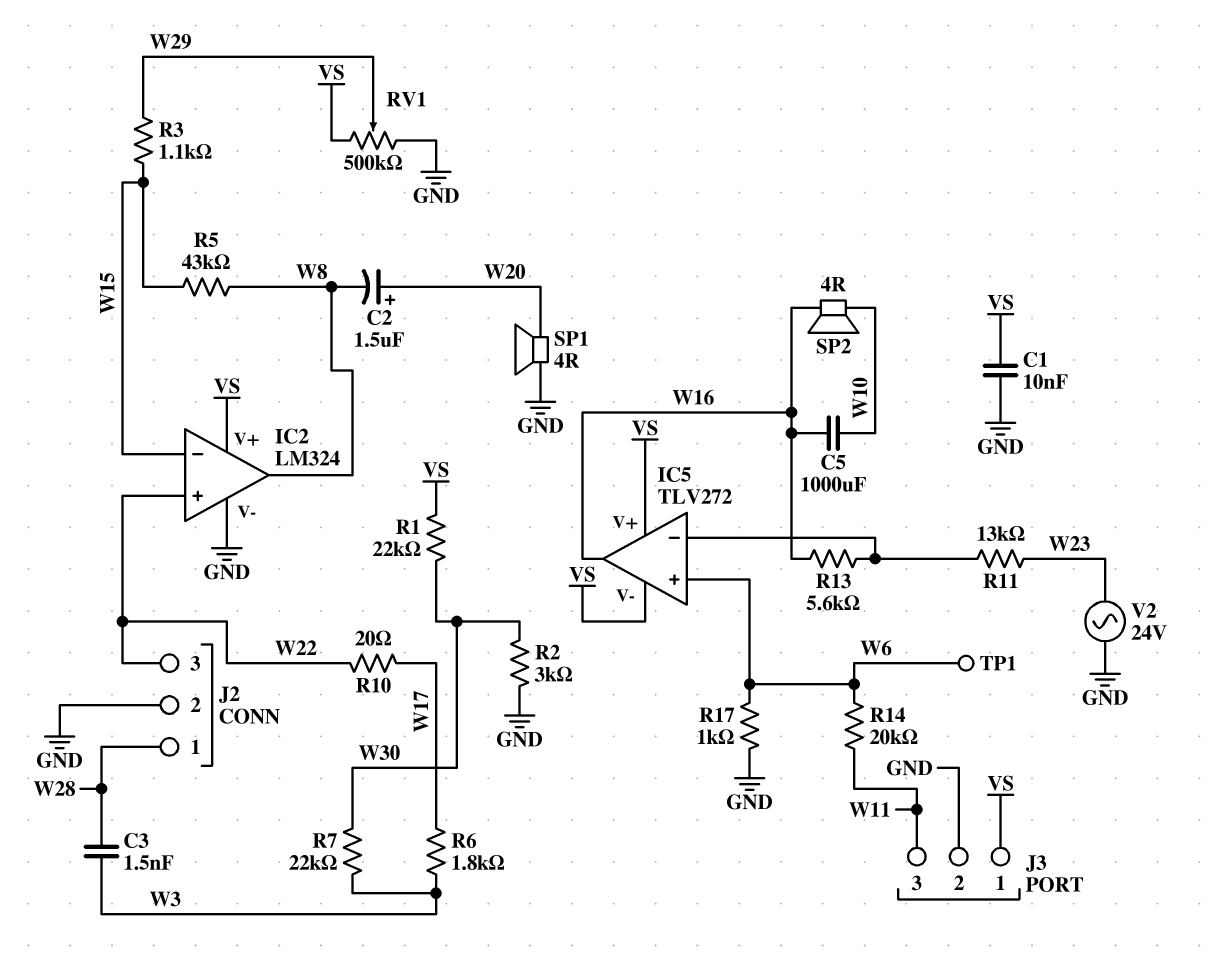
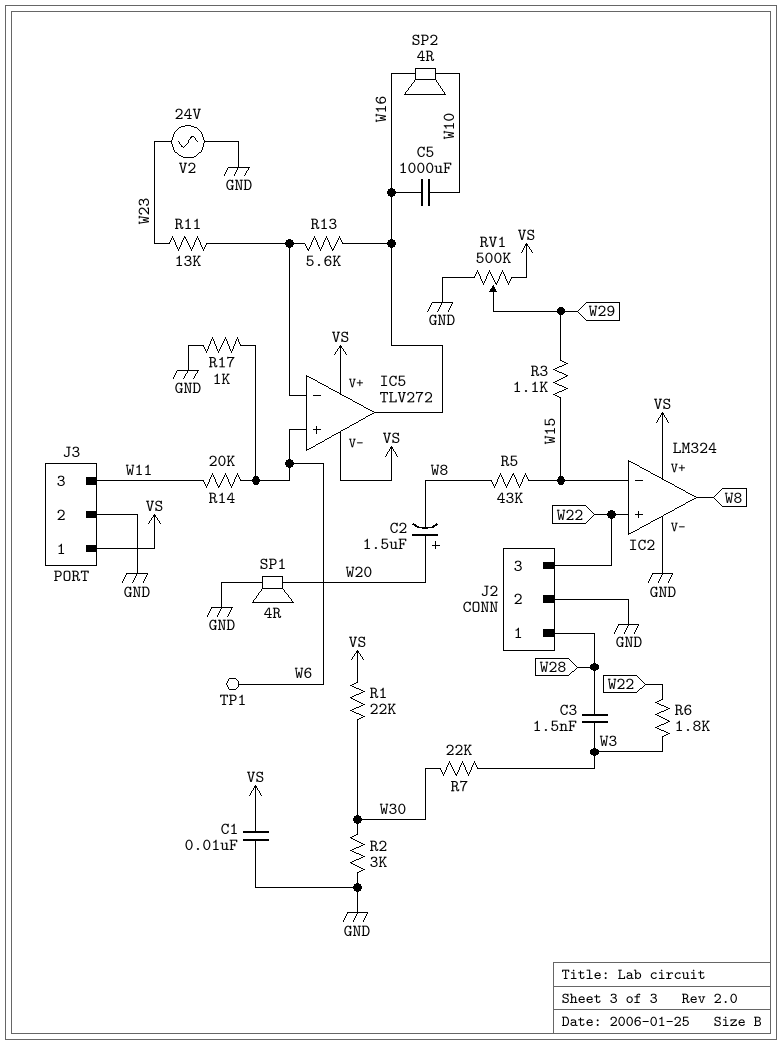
R6: 1.8k (W3, W17) -> 1.8k (W3, W22)
R10: 20 (W17, W22) -> none

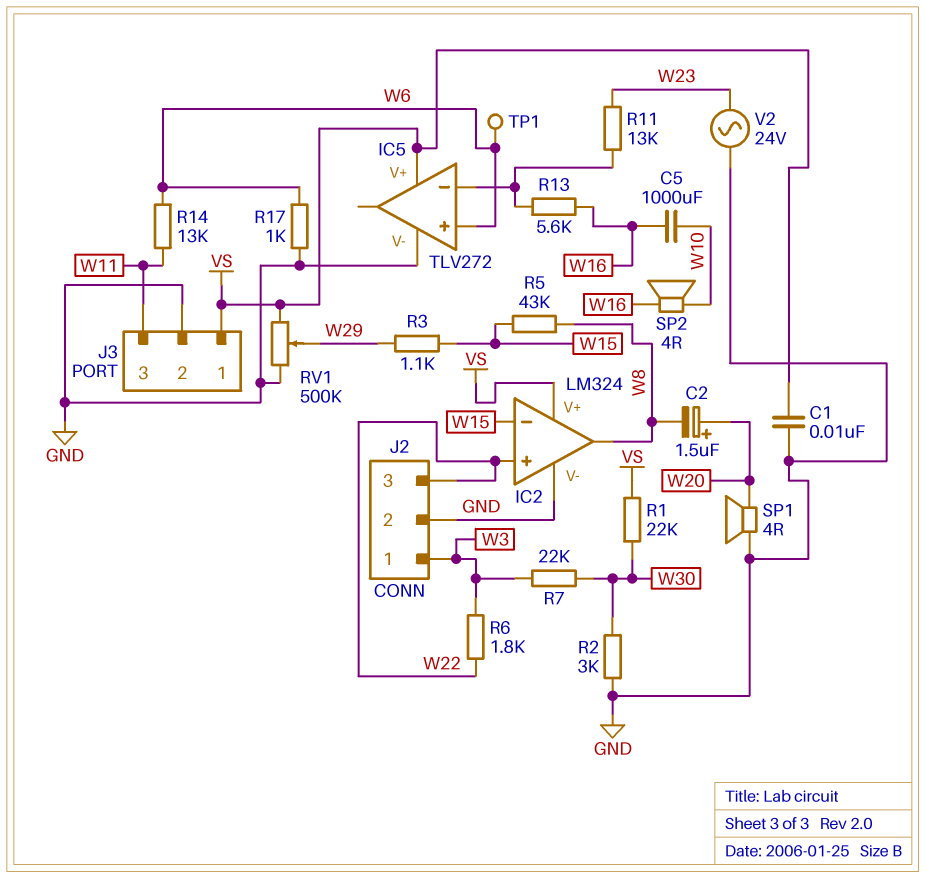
C3: 1.5nF (W3, W28) -> none
IC5 pin V-: VS -> GND
IC5 pin out: W16 -> none
J2 pin 1: W28 -> W3
R14: 20k (W6, W11) -> 13k (W6, W11)

